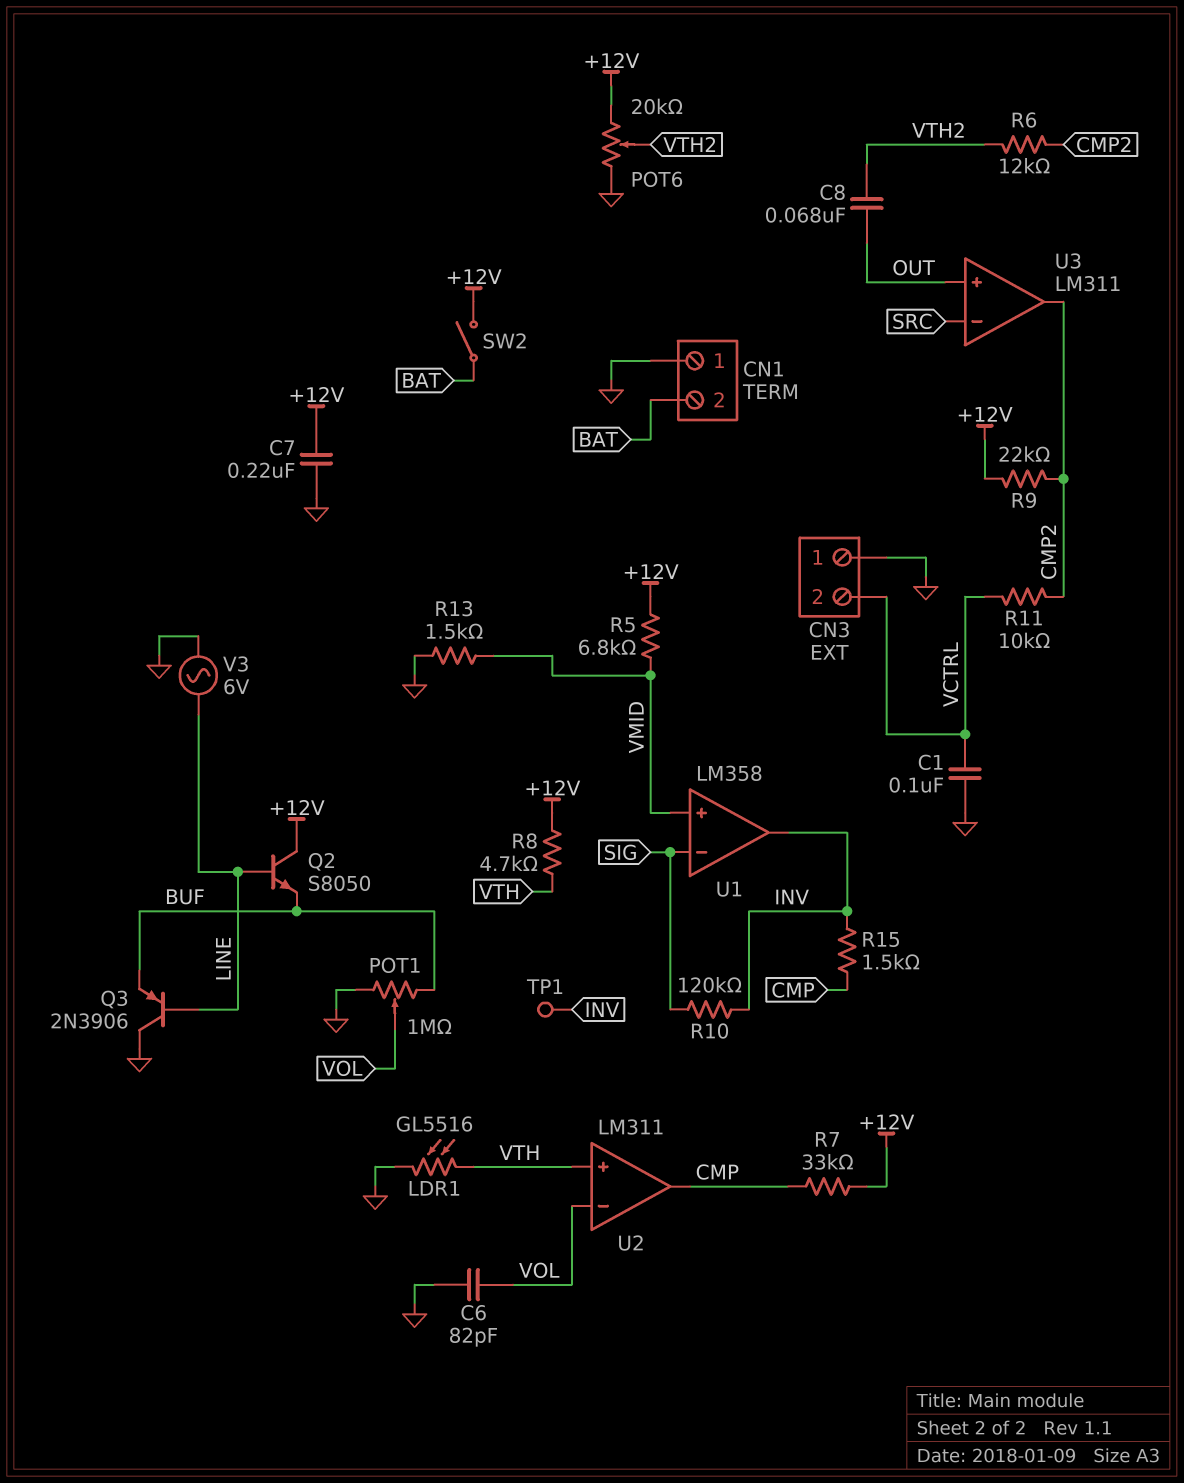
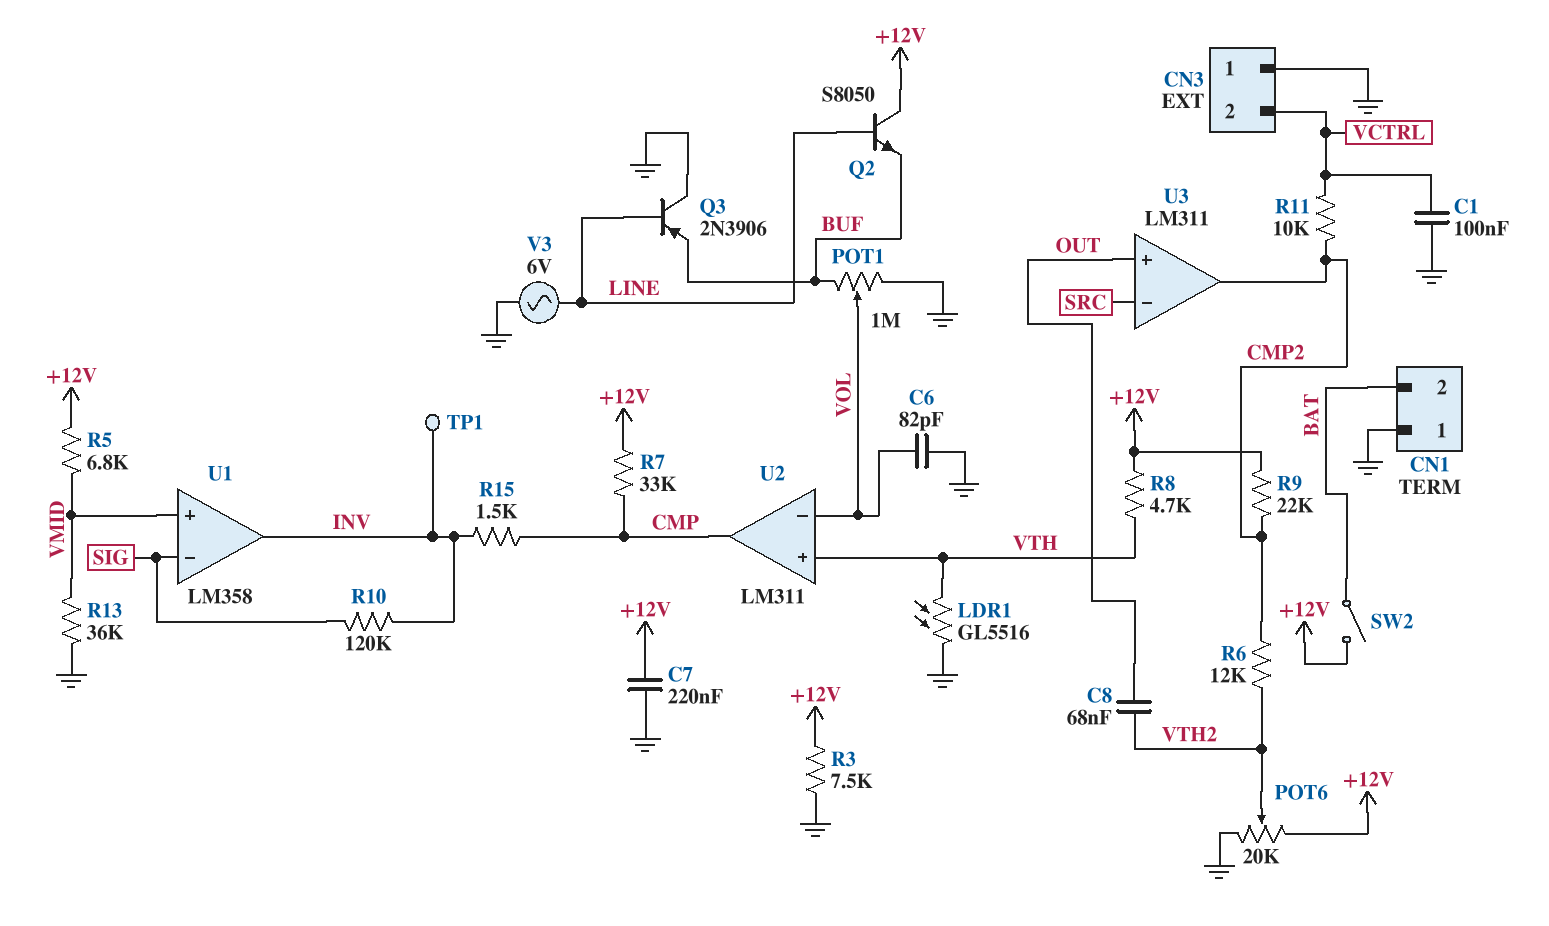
R3: none -> 7.5k (+12V, GND)
R13: 1.5k (GND, VMID) -> 36k (GND, VMID)

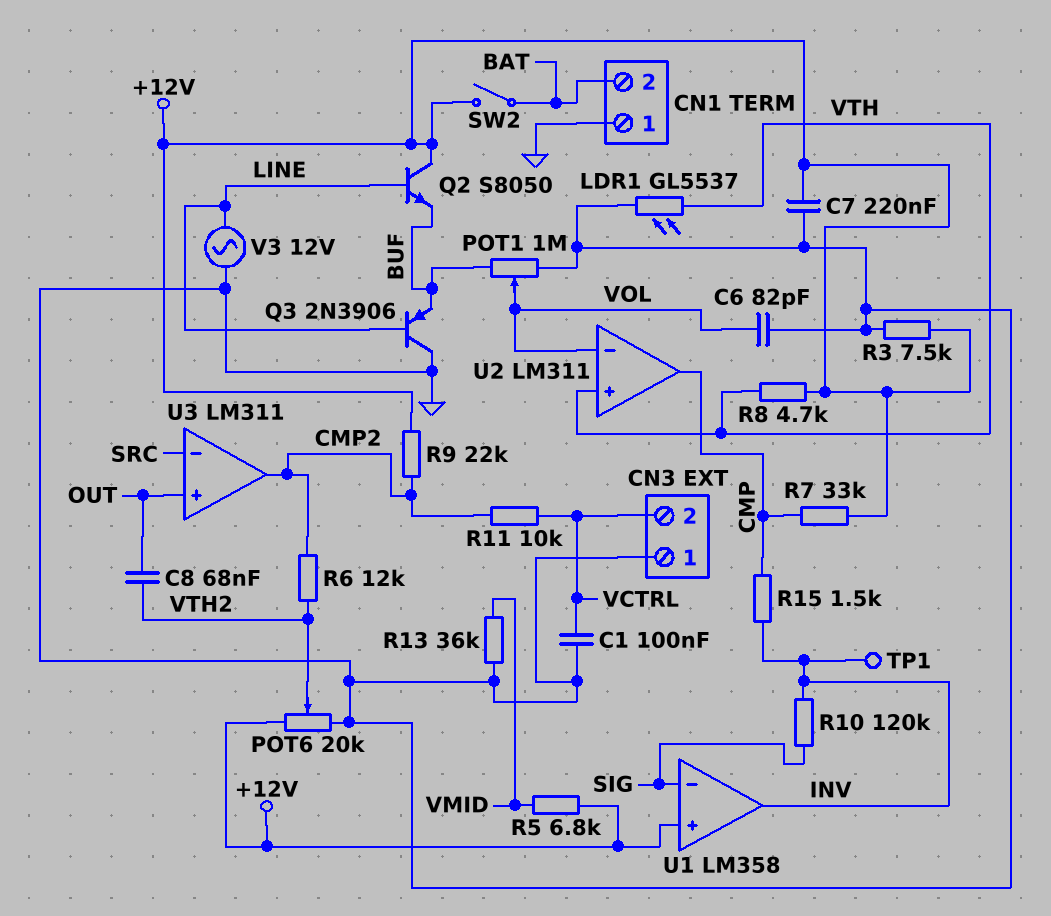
LDR1: GL5516 (GND, VTH) -> GL5537 (GND, VTH)
U1 pin in+: VMID -> +12V
V3: AC 6V (GND, LINE) -> AC 12V (GND, LINE)

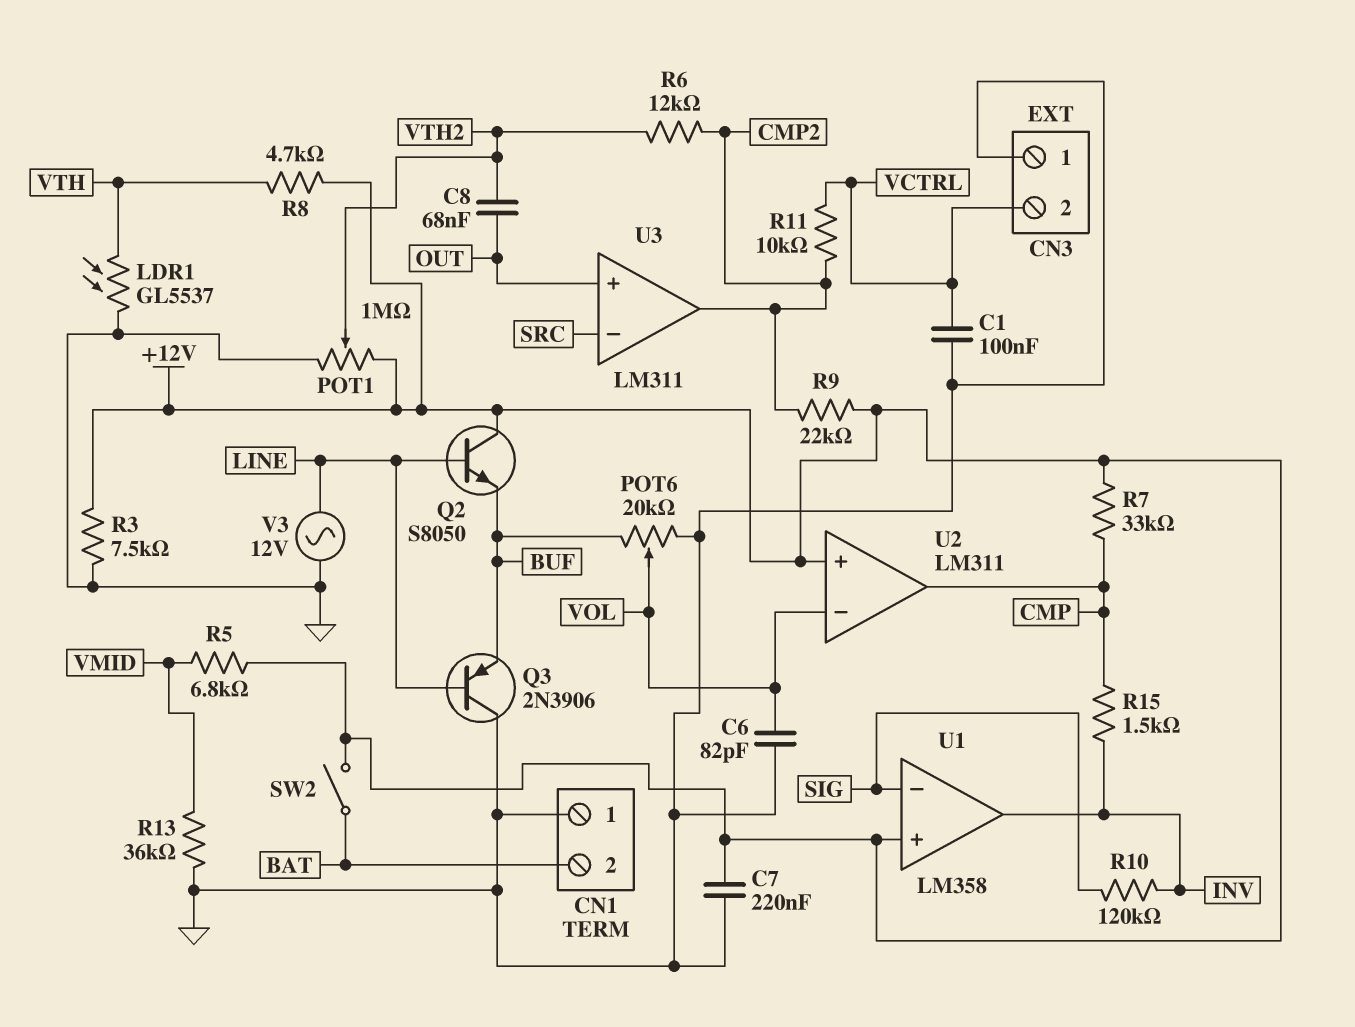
POT1: 1M (BUF, GND, wiper VOL) -> 1M (+12V, GND, wiper VTH2)
POT6: 20k (+12V, GND, wiper VTH2) -> 20k (BUF, GND, wiper VOL)
TP1: test point (INV) -> none
U2 pin in+: VTH -> +12V

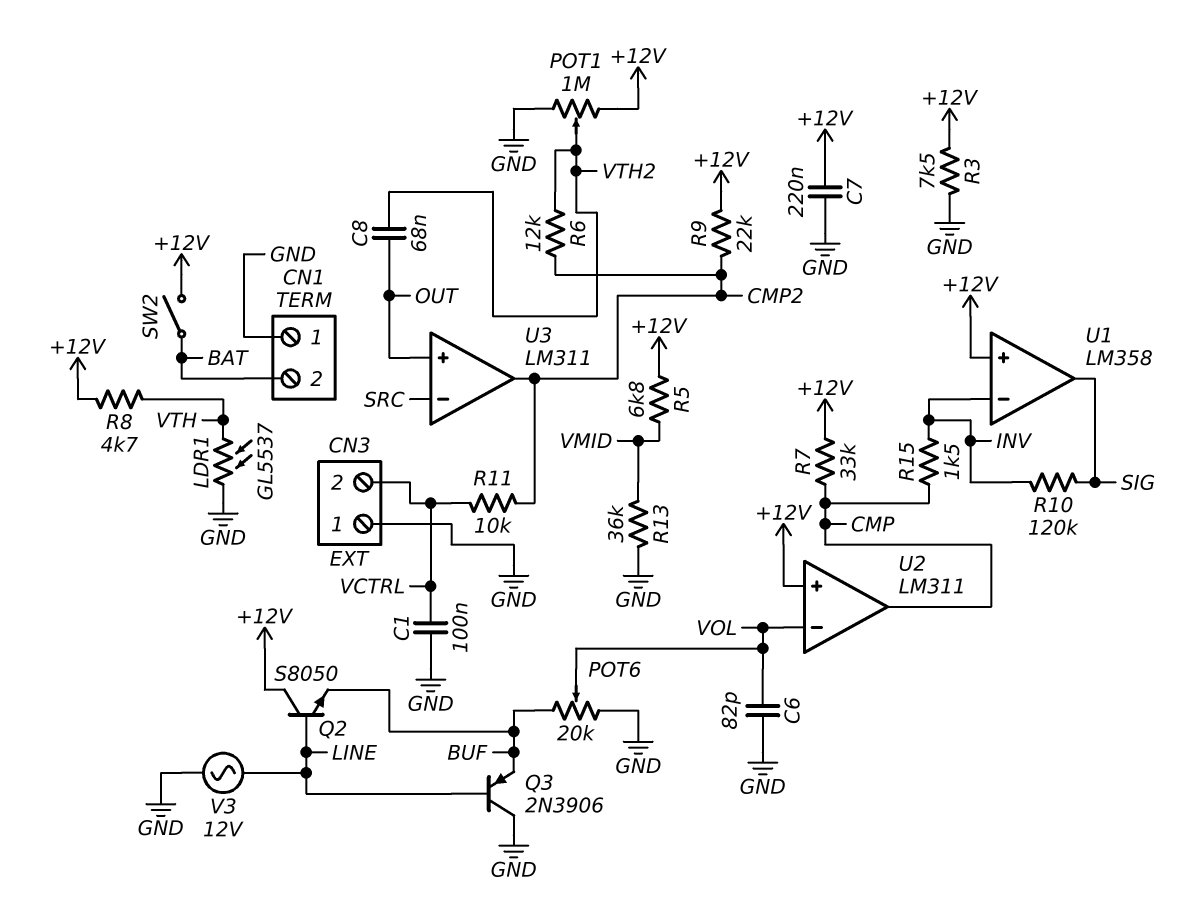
U1 pin in-: SIG -> INV
U1 pin out: INV -> SIG

